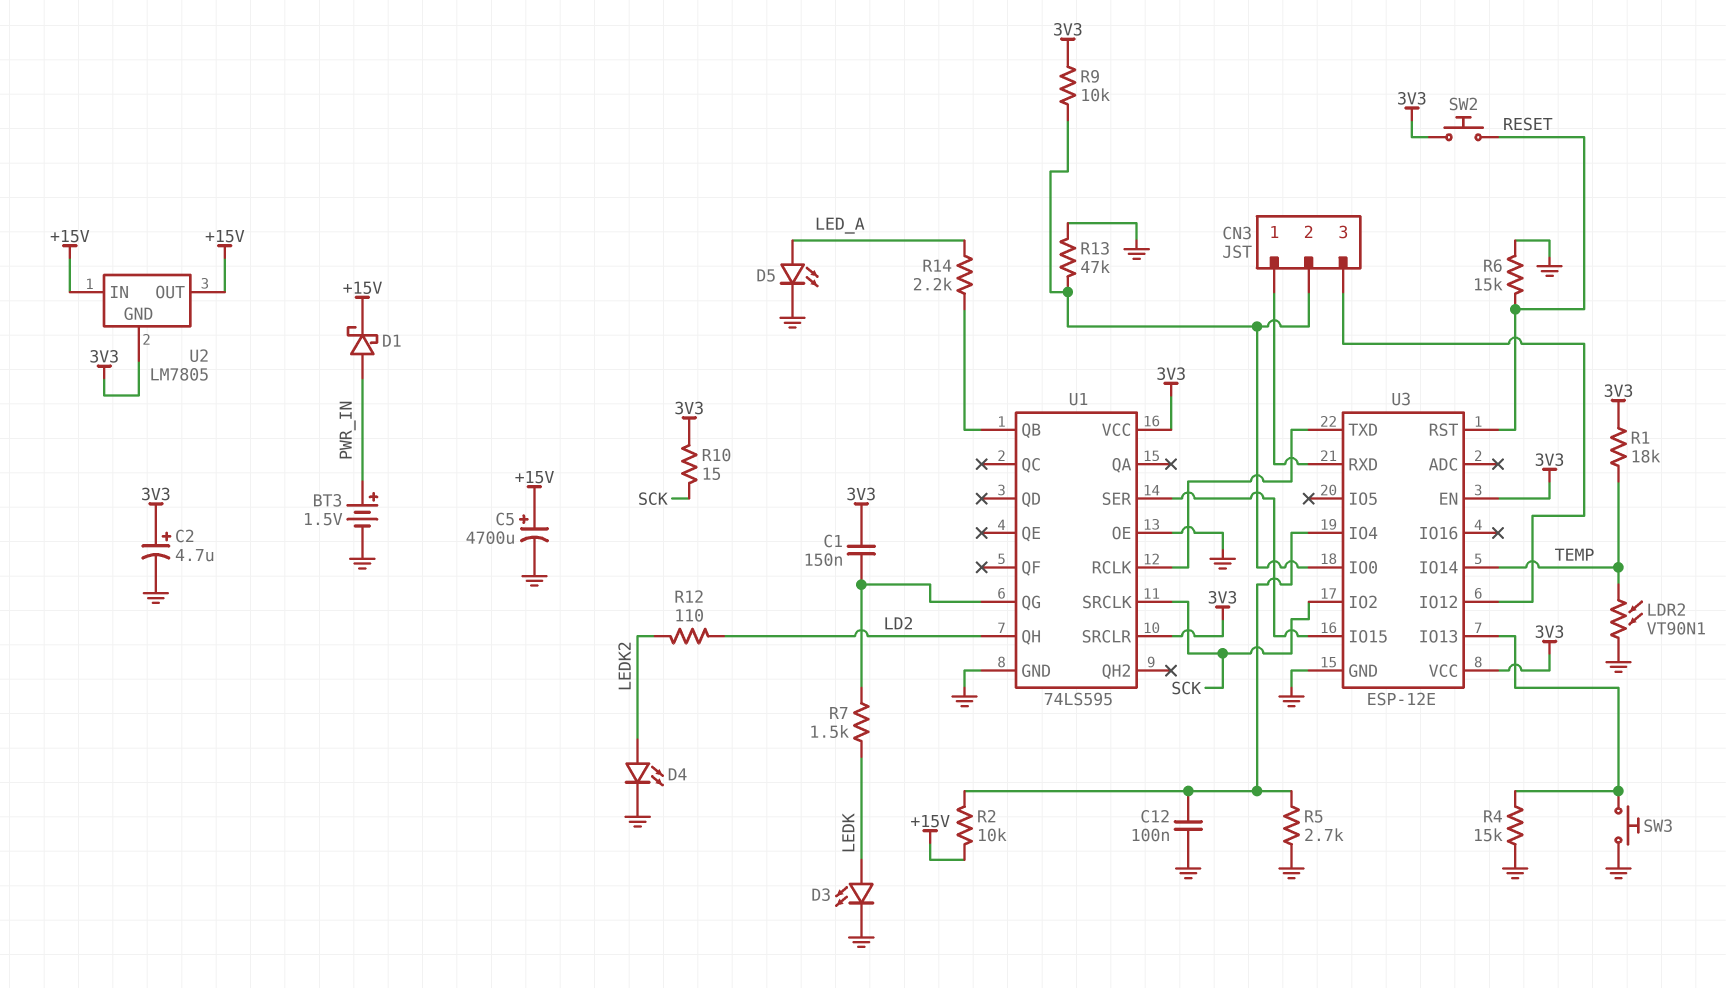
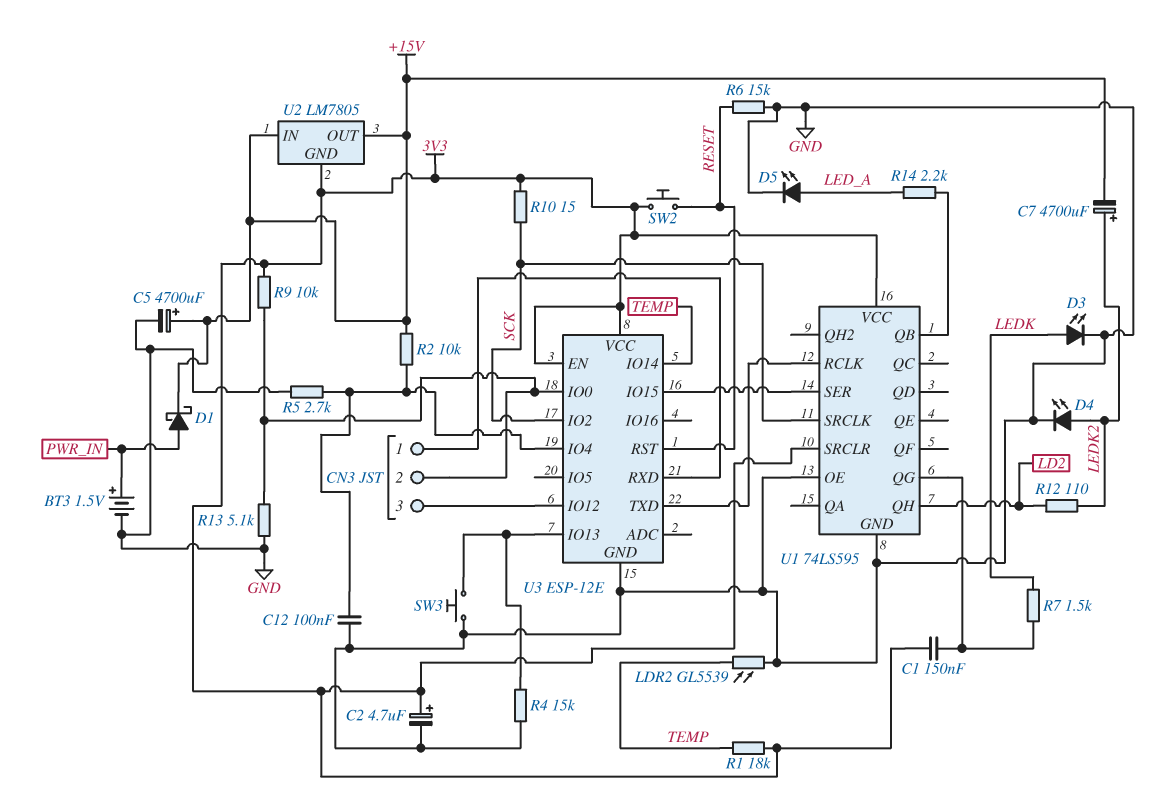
C7: none -> 4700uF (plus LEDK2, minus +15V)
LDR2: VT90N1 (GND, TEMP) -> GL5539 (GND, TEMP)
R13: 47k (CN3/2, GND) -> 5.1k (CN3/2, GND)

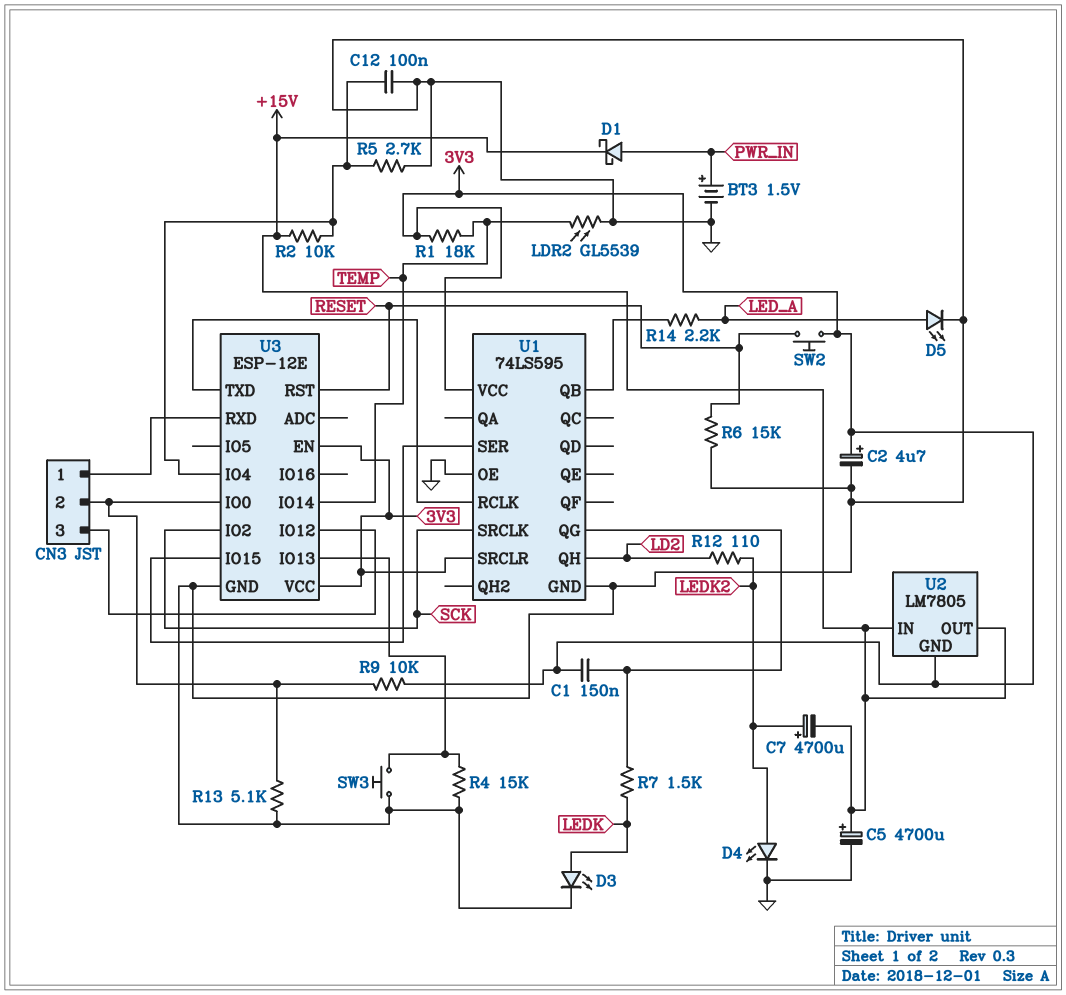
R10: 15 (3V3, SCK) -> none

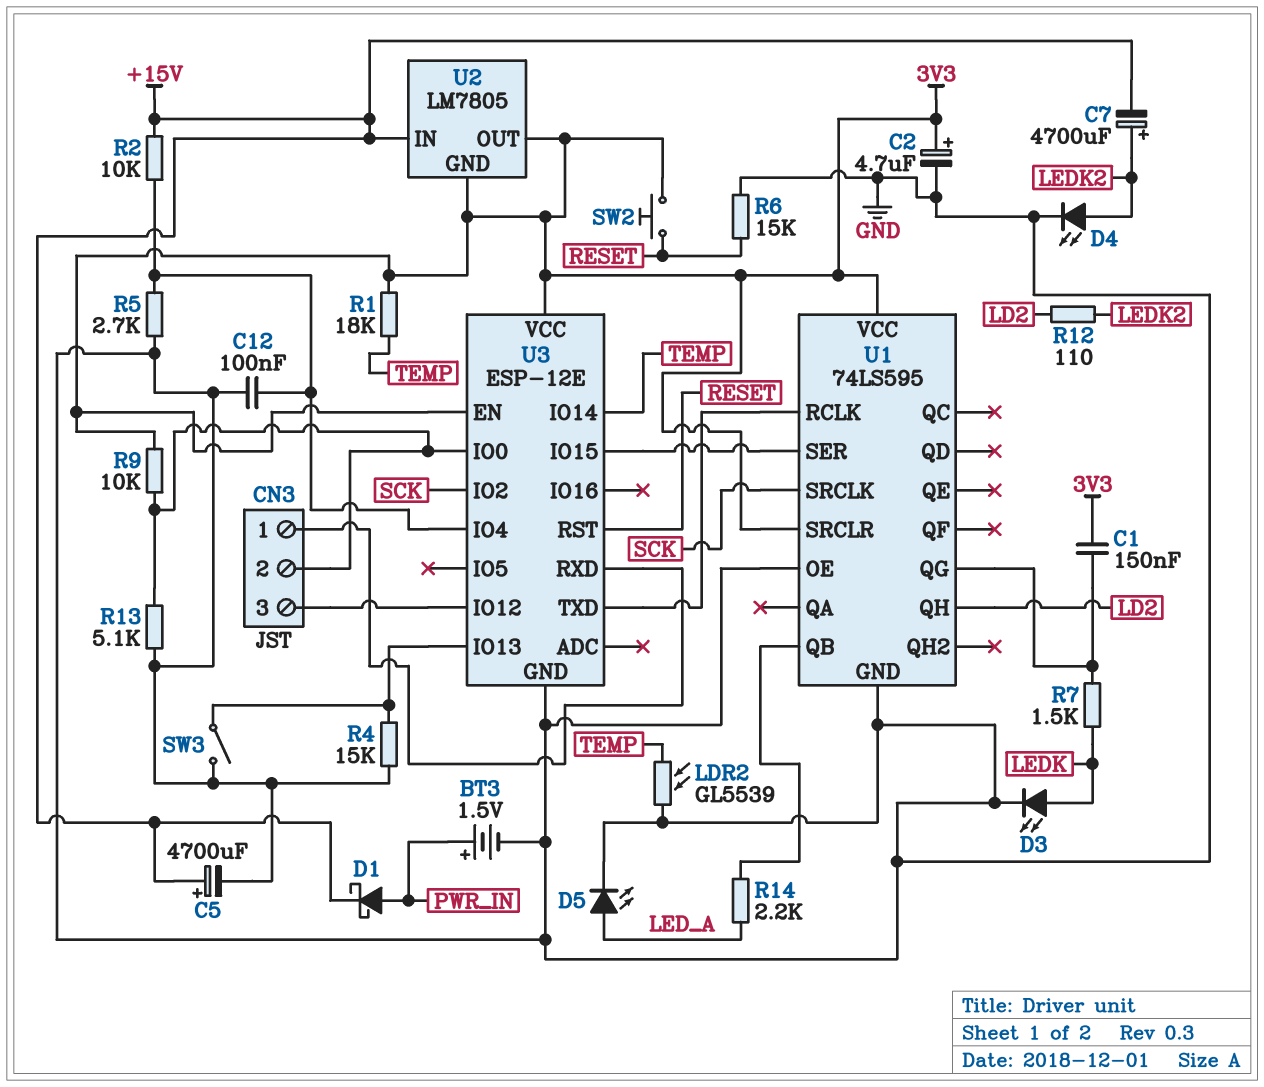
SW3: button (GND, U3/IO13) -> switch (GND, U3/IO13)
U2 pin OUT: +15V -> 3V3

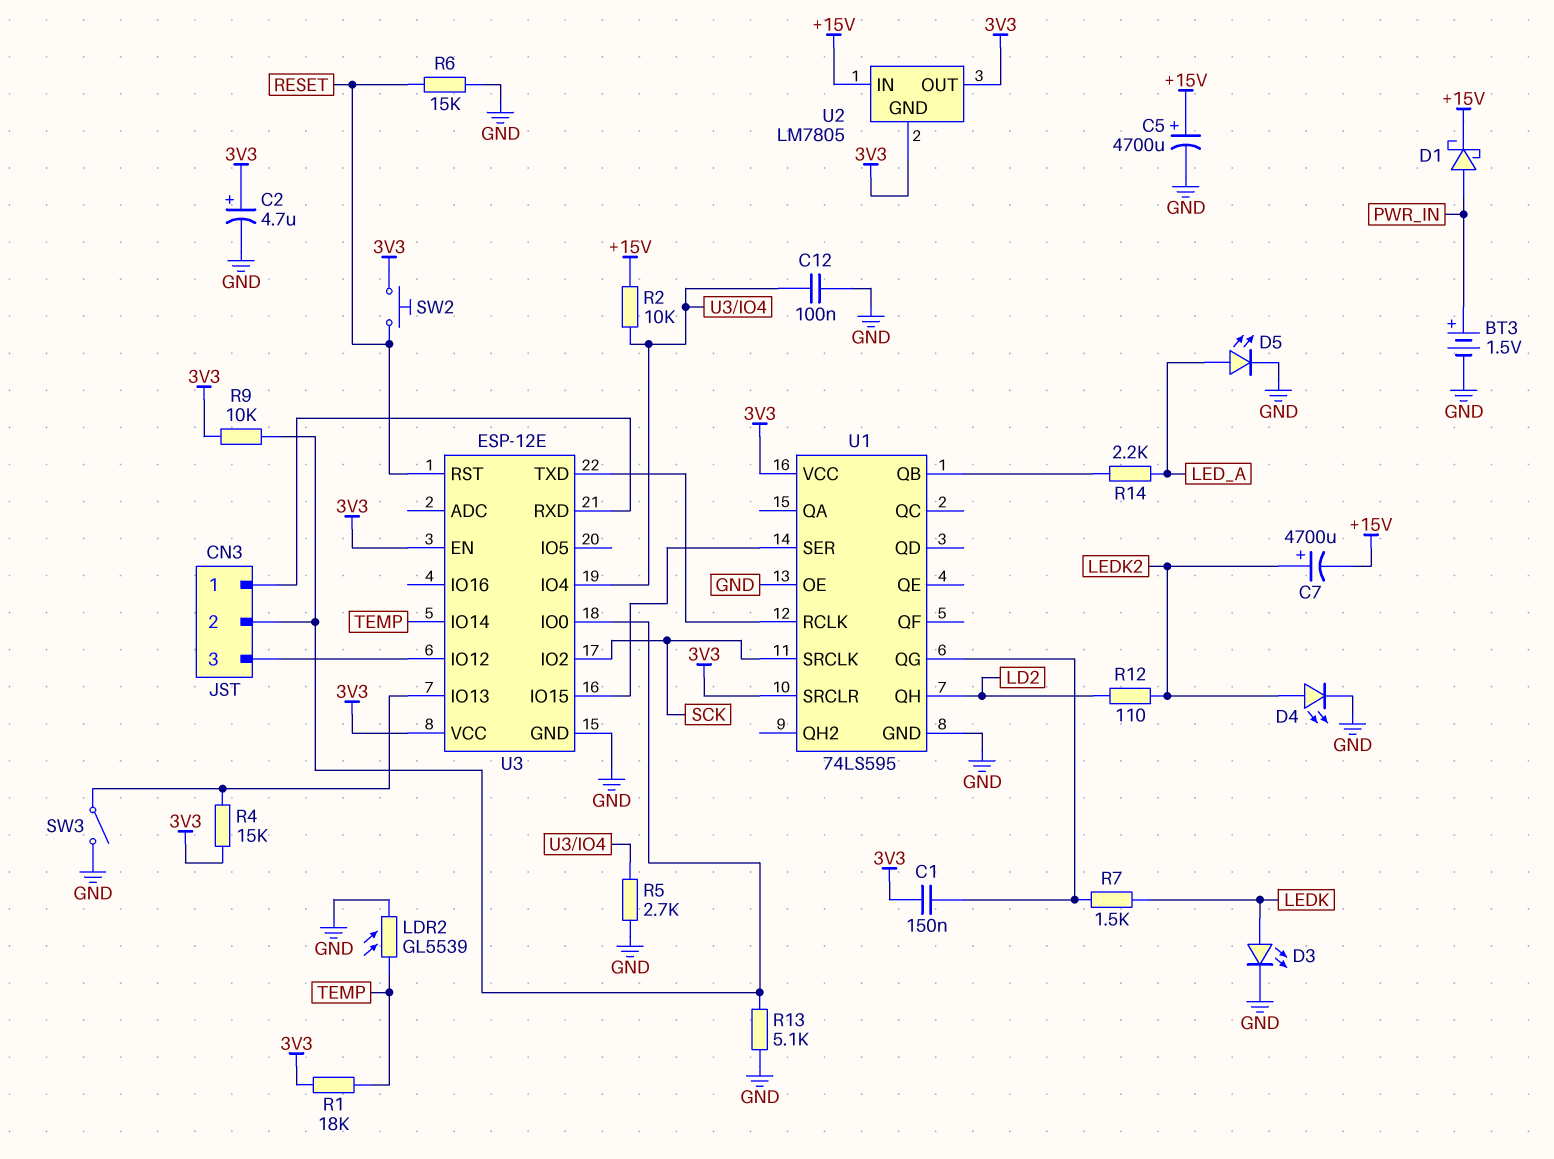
R4: 15k (GND, U3/IO13) -> 15k (3V3, U3/IO13)

